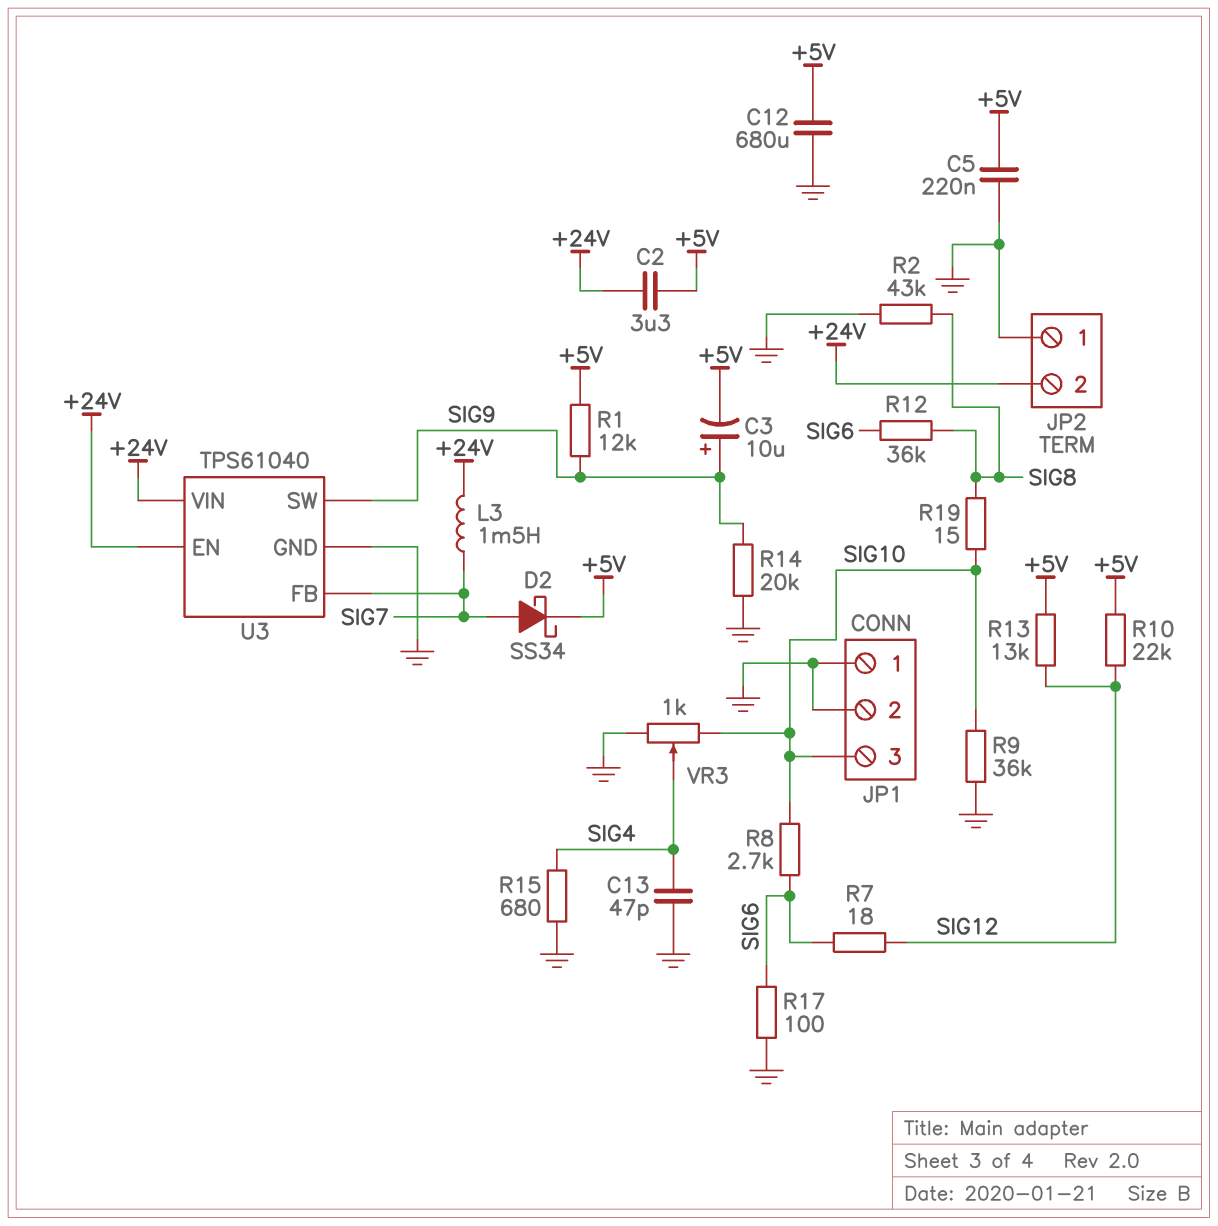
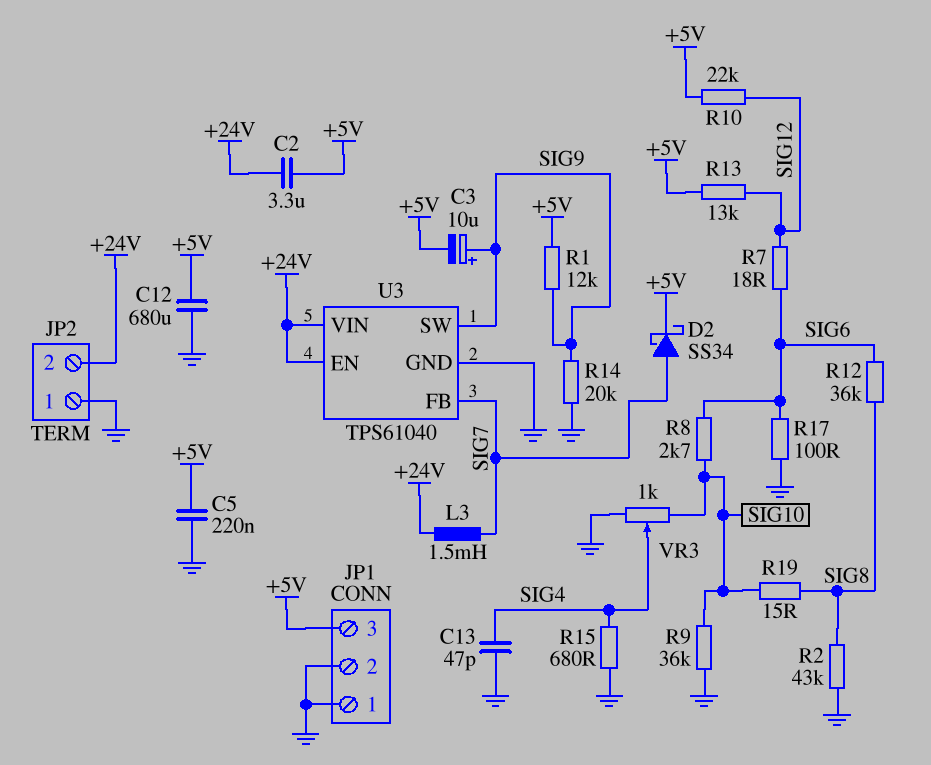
JP1 pin 3: SIG10 -> +5V

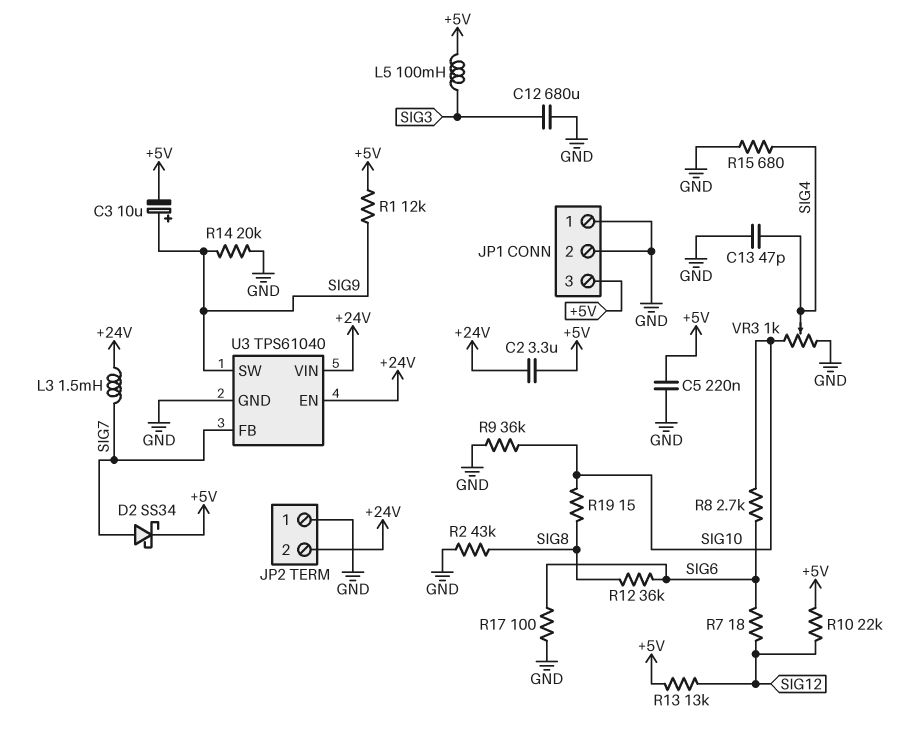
C12: 680uF (+5V, GND) -> 680uF (GND, SIG3)
L5: none -> 100mH (+5V, SIG3)

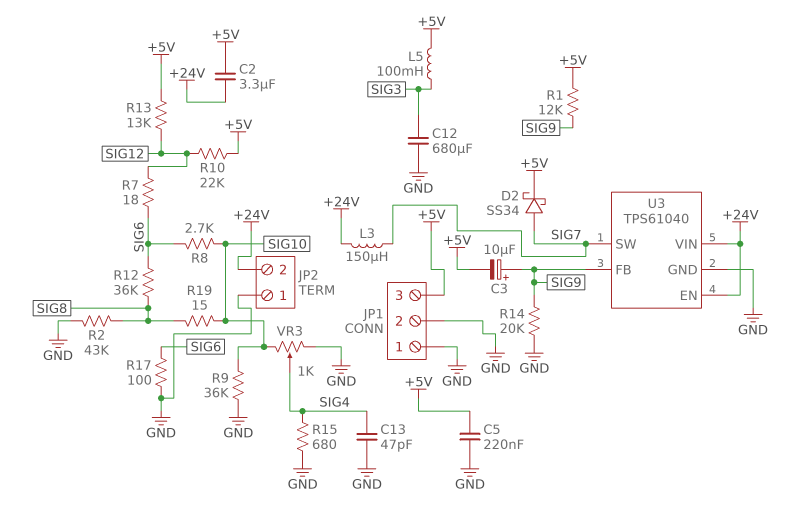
L3: 1.5mH (+24V, SIG7) -> 150uH (+24V, SIG7)
U3 pin FB: SIG7 -> SIG9
U3 pin SW: SIG9 -> SIG7

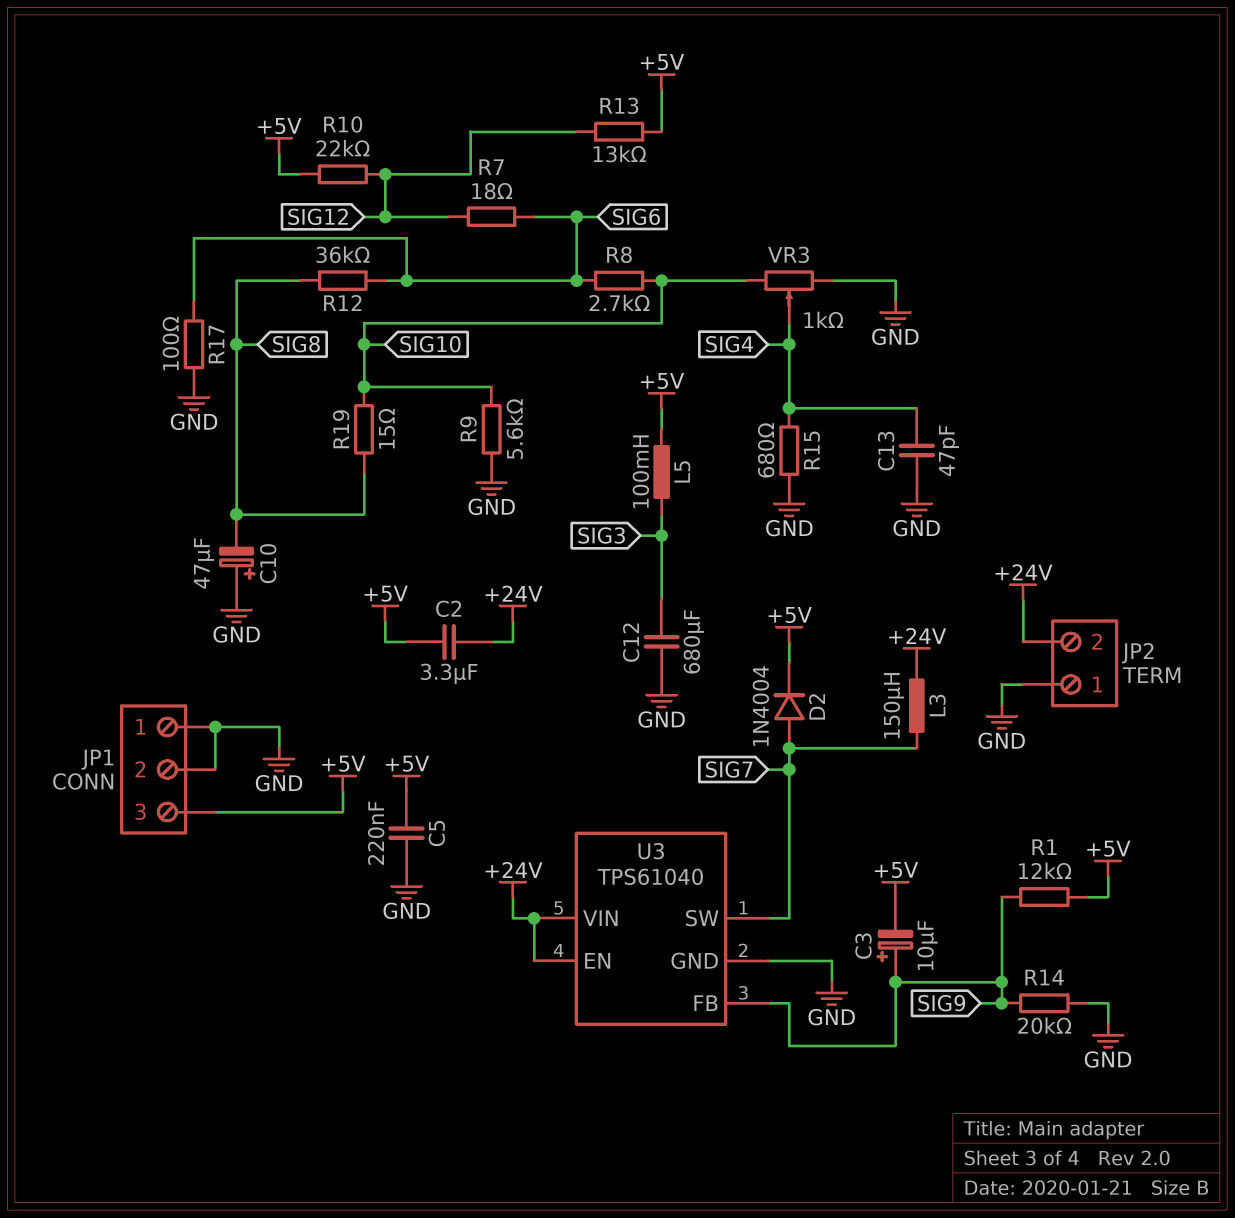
C10: none -> 47uF (plus GND, minus SIG8)
D2: schottky SS34 (A SIG7, K +5V) -> diode 1N4004 (A SIG7, K +5V)
R2: 43k (GND, SIG8) -> none
R9: 36k (GND, SIG10) -> 5.6k (GND, SIG10)

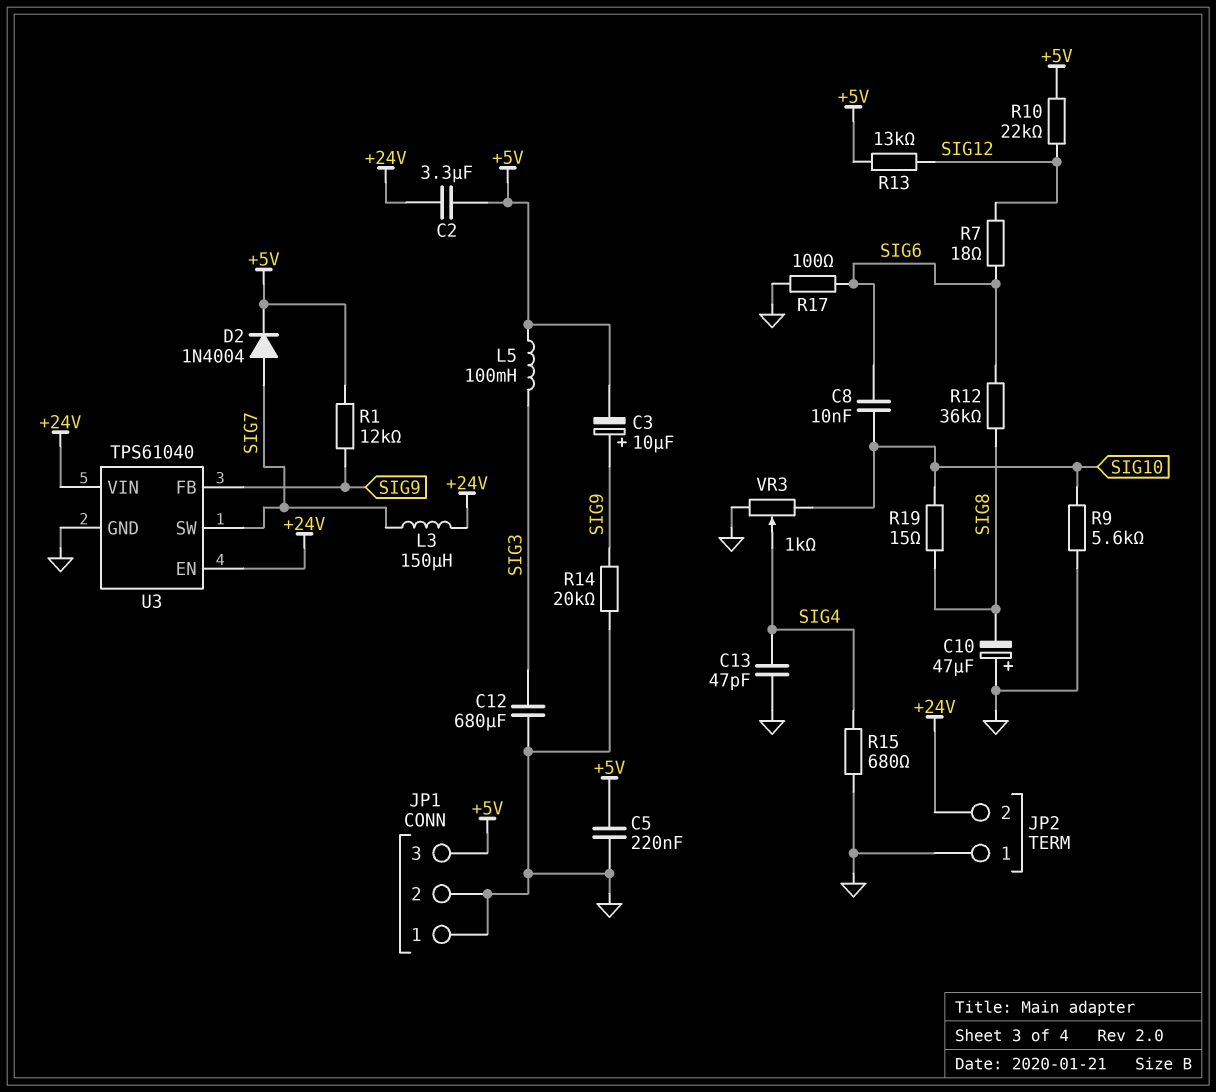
C8: none -> 10nF (SIG6, SIG10)
R8: 2.7k (SIG6, SIG10) -> none

